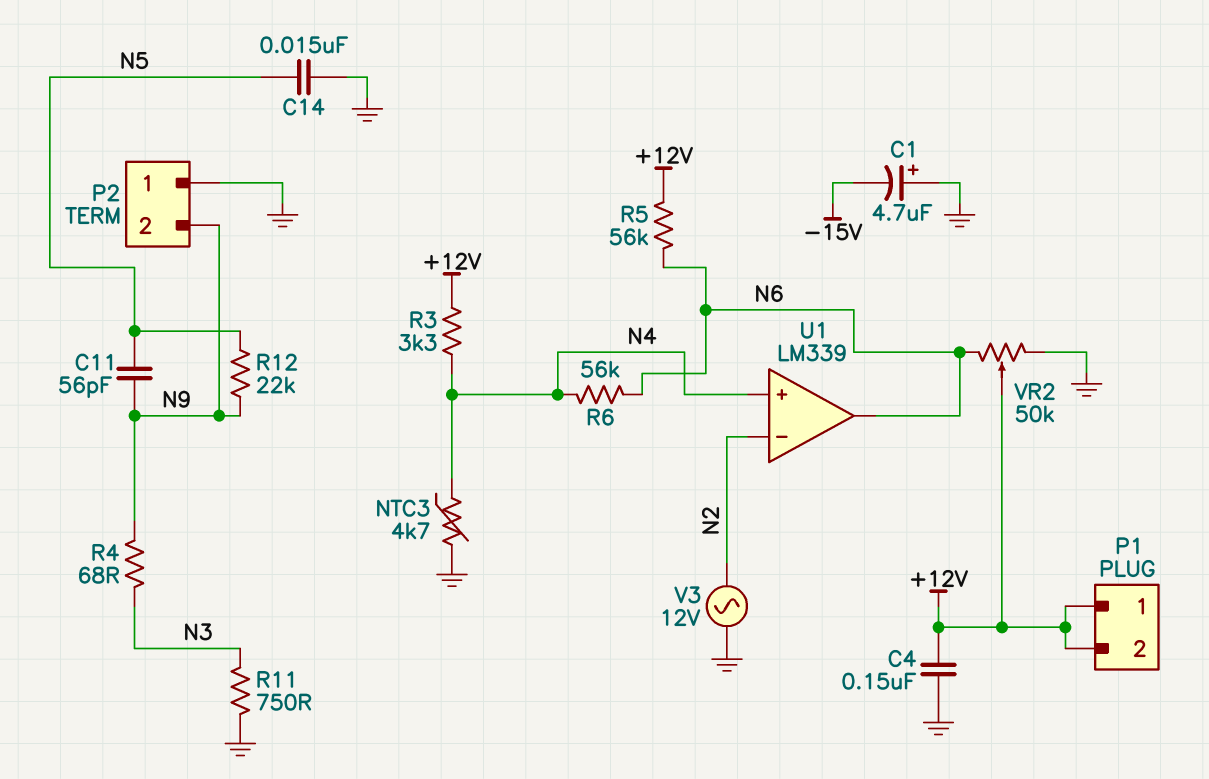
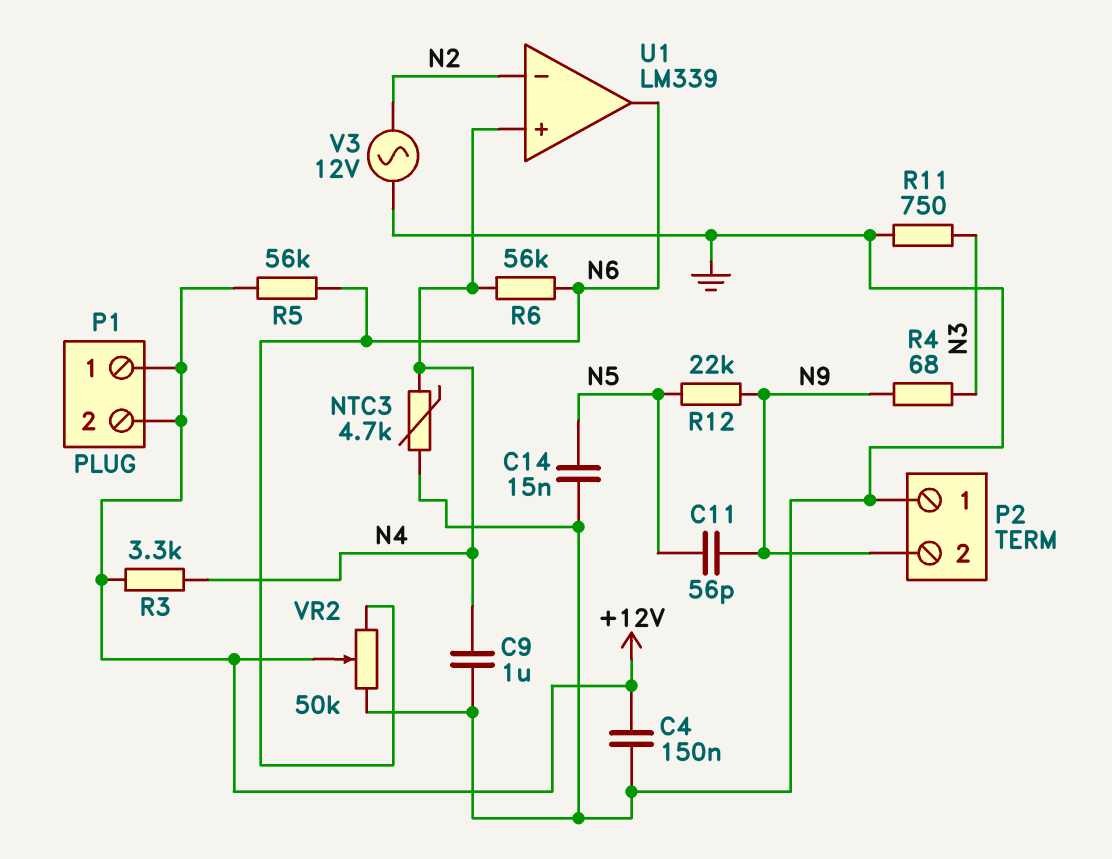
C1: 4.7uF (plus GND, minus -15V) -> none
C9: none -> 1uF (GND, N4)

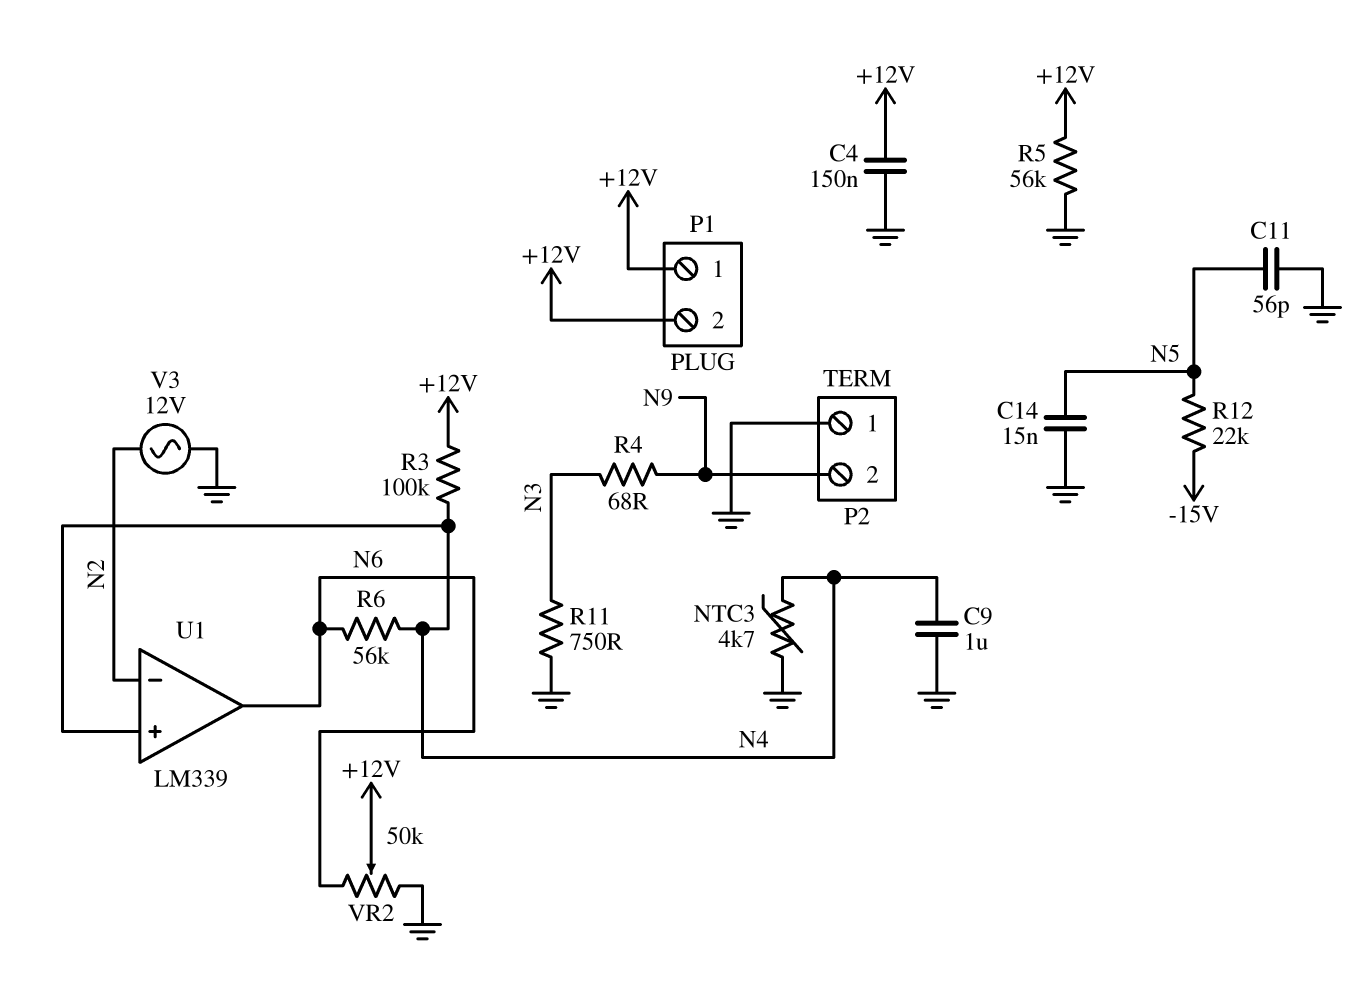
C11: 56pF (N5, N9) -> 56pF (GND, N5)
R3: 3.3k (+12V, N4) -> 100k (+12V, N4)
R5: 56k (+12V, N6) -> 56k (+12V, GND)
R12: 22k (N5, N9) -> 22k (-15V, N5)

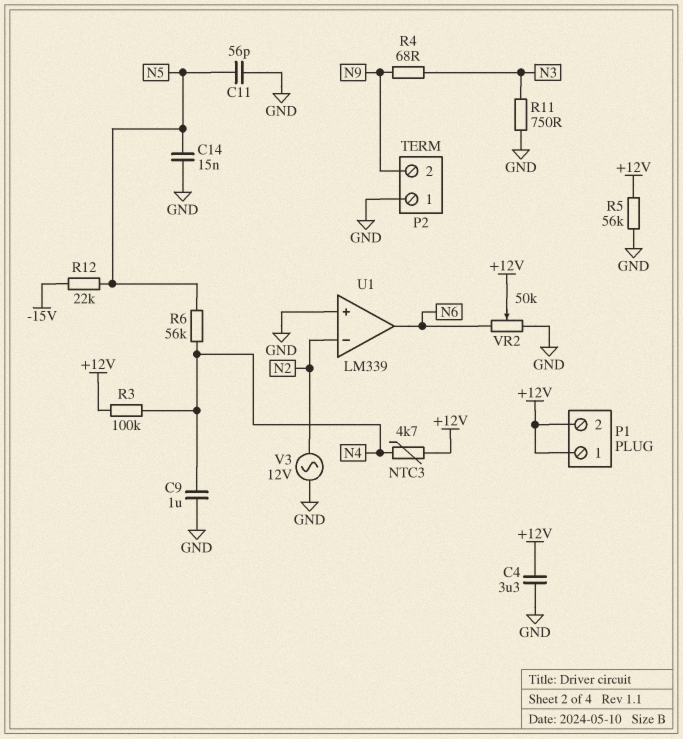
C4: 150nF (+12V, GND) -> 3.3uF (+12V, GND)
NTC3: 4.7k (GND, N4) -> 4.7k (+12V, N4)
R6: 56k (N4, N6) -> 56k (N4, N5)
U1 pin in+: N4 -> GND

